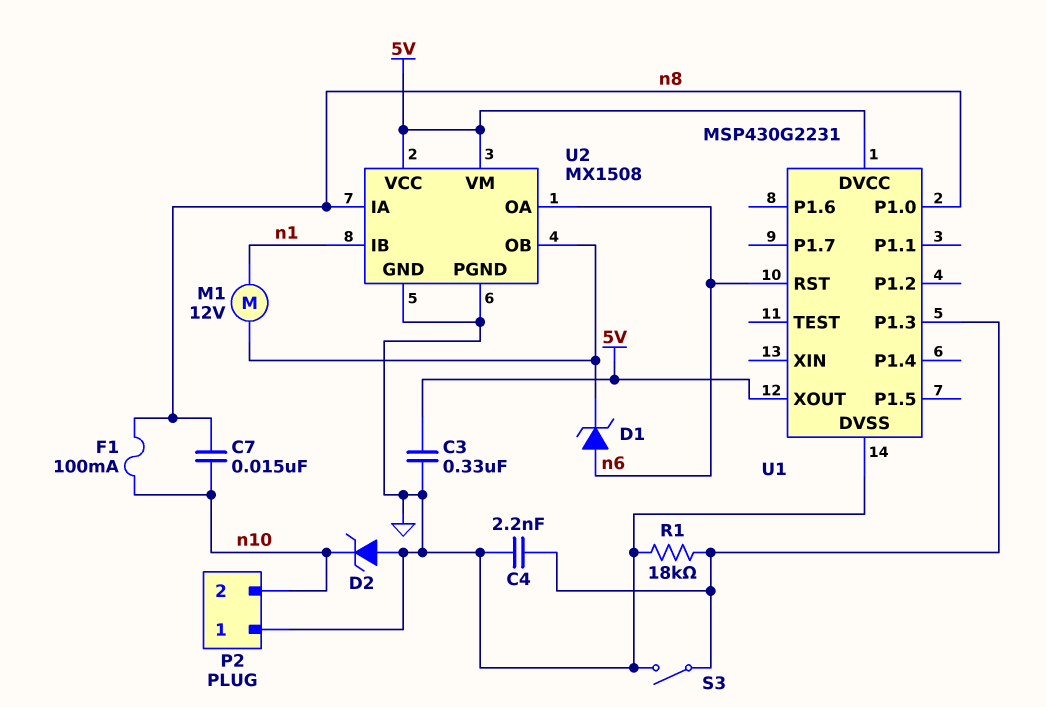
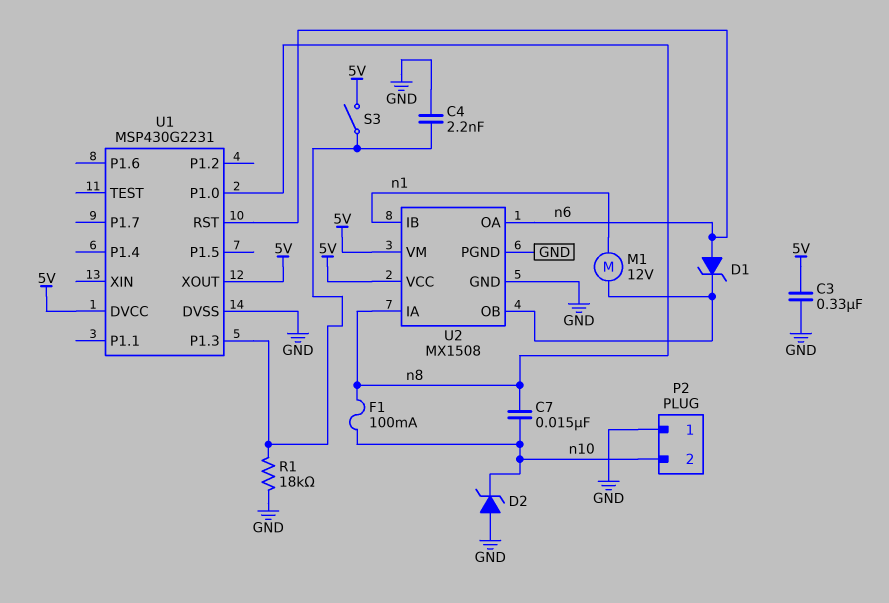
S3: switch (GND, U1/P1.3) -> switch (5V, U1/P1.3)

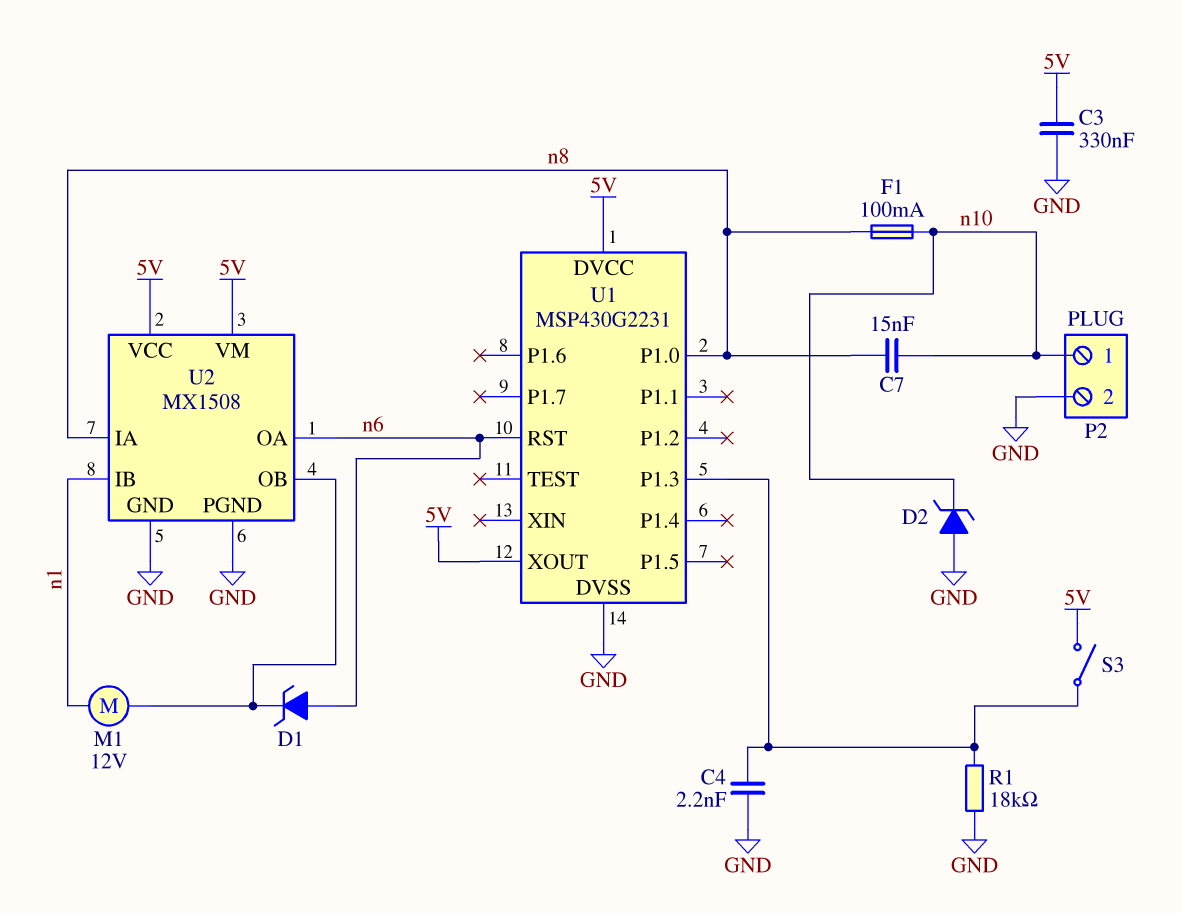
P2 pin 1: GND -> n10
P2 pin 2: n10 -> GND

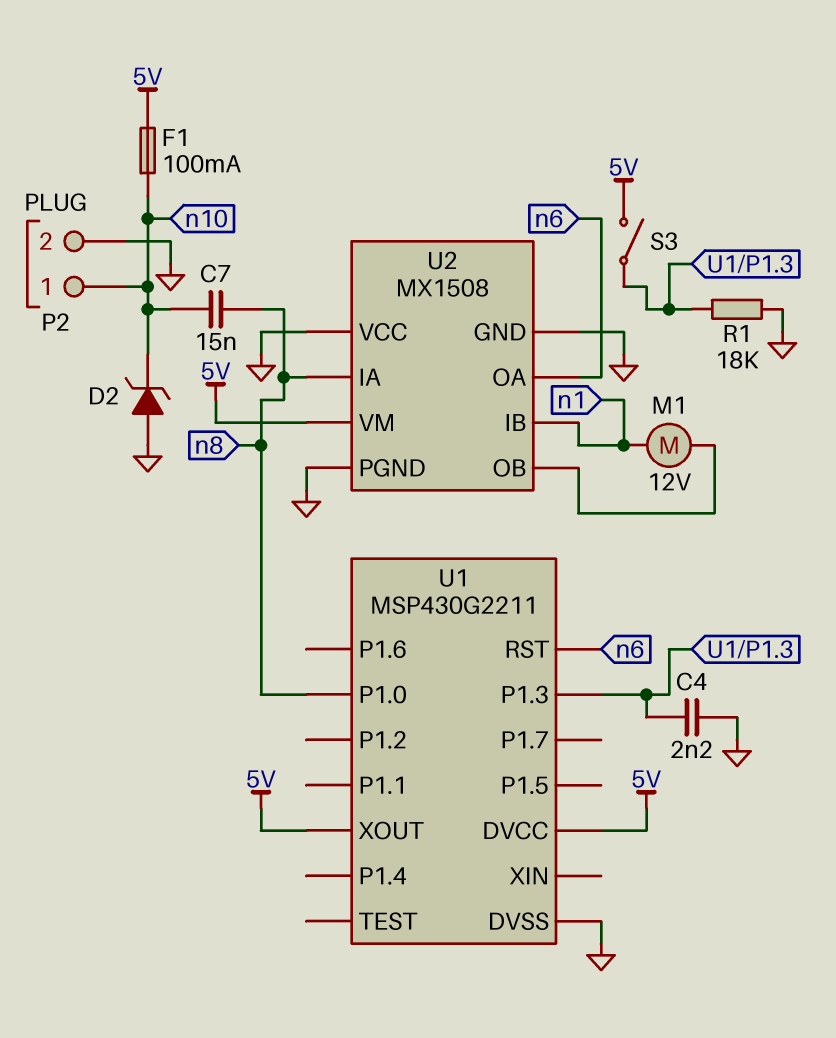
C3: 330nF (5V, GND) -> none
D1: zener (A n6, K U2/OB) -> none
F1: 100mA (n8, n10) -> 100mA (5V, n10)
U1: MSP430G2231 -> MSP430G2211
U2 pin VCC: 5V -> GND

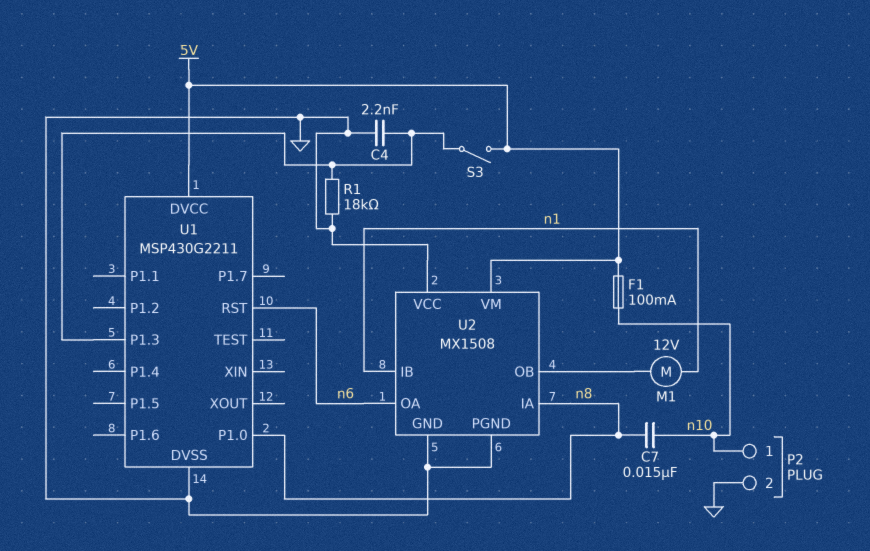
D2: zener (A GND, K n10) -> none
U1 pin XOUT: 5V -> none

